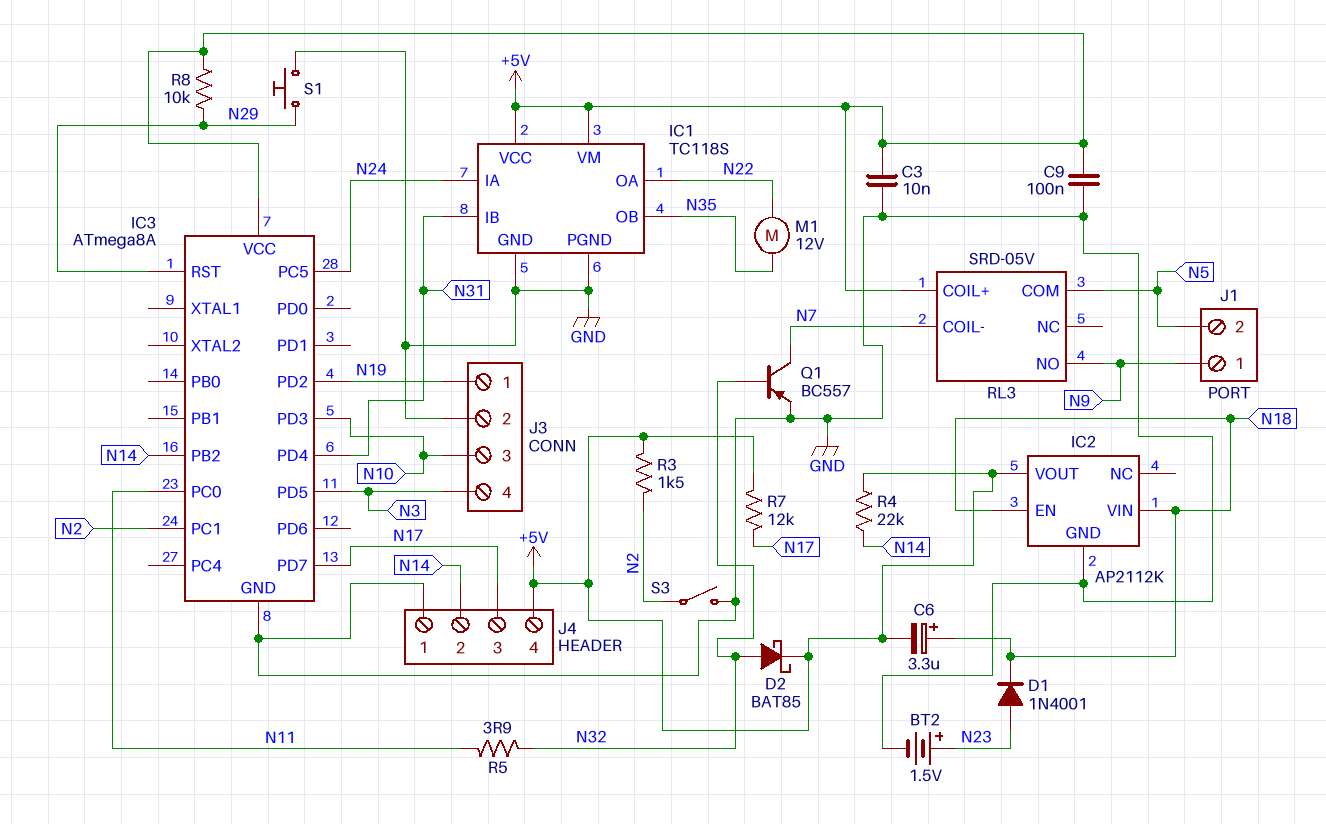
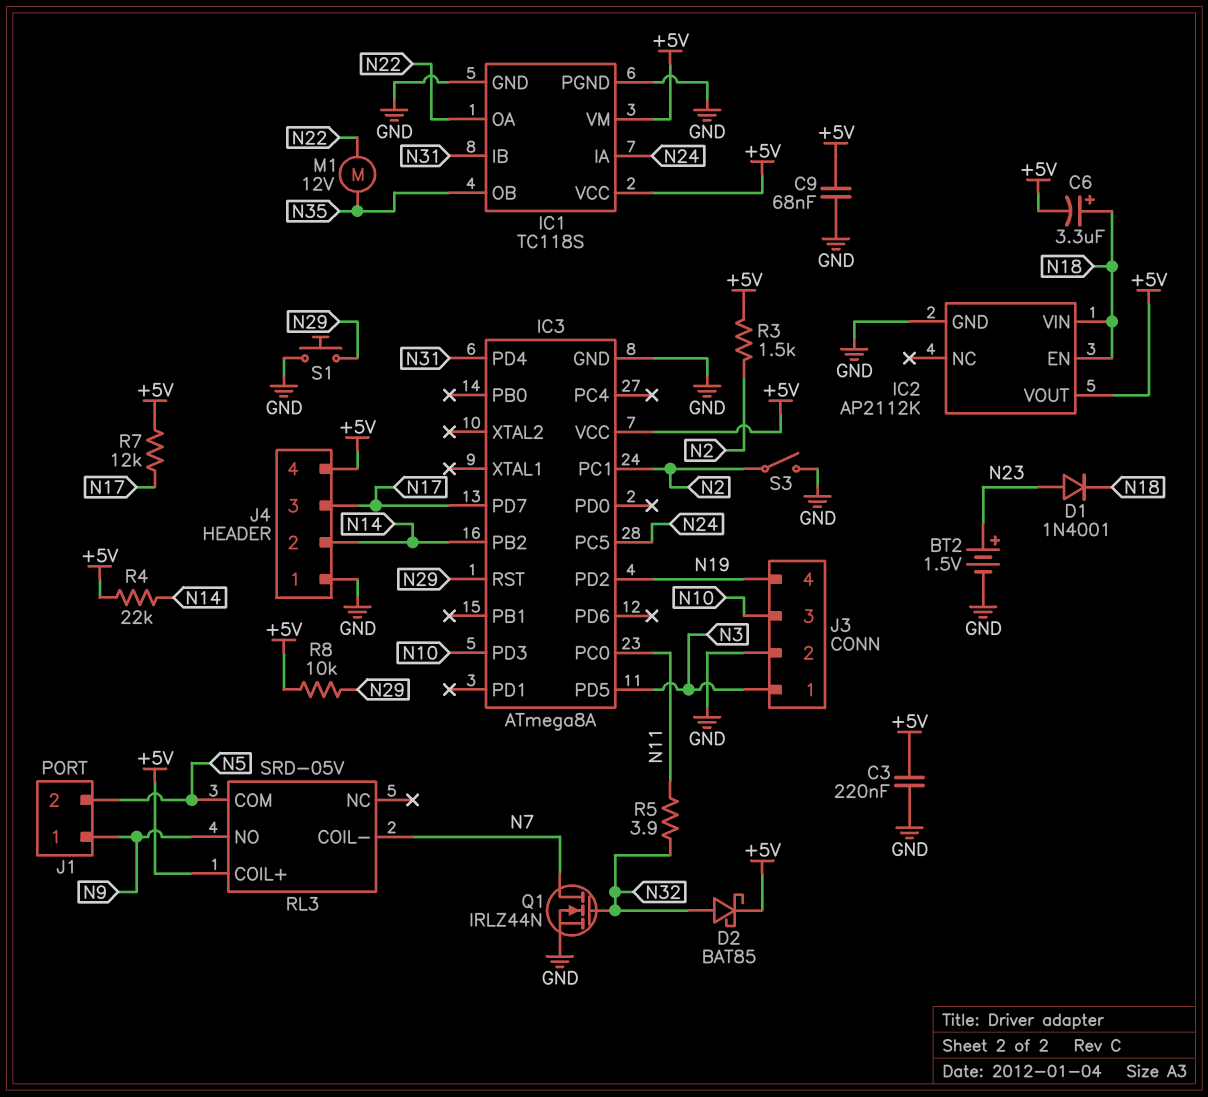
C3: 10nF (+5V, GND) -> 220nF (+5V, GND)
C9: 100nF (+5V, GND) -> 68nF (+5V, GND)
J3 pin 1: N19 -> N3
J3 pin 4: N3 -> N19
Q1: PNP BC557 (B N32, C N7, E GND) -> NMOS IRLZ44N (G N32, D N7, S GND)

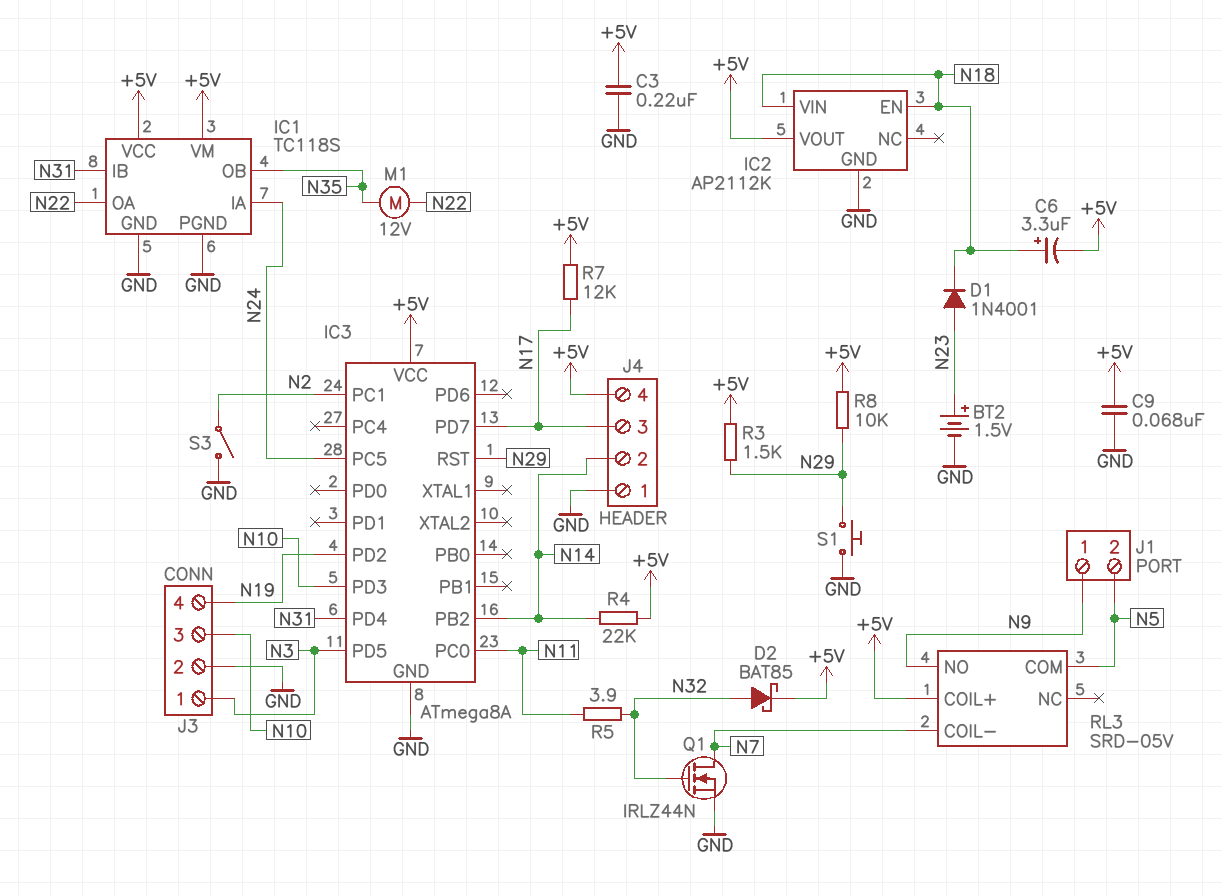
R3: 1.5k (+5V, N2) -> 1.5k (+5V, N29)

